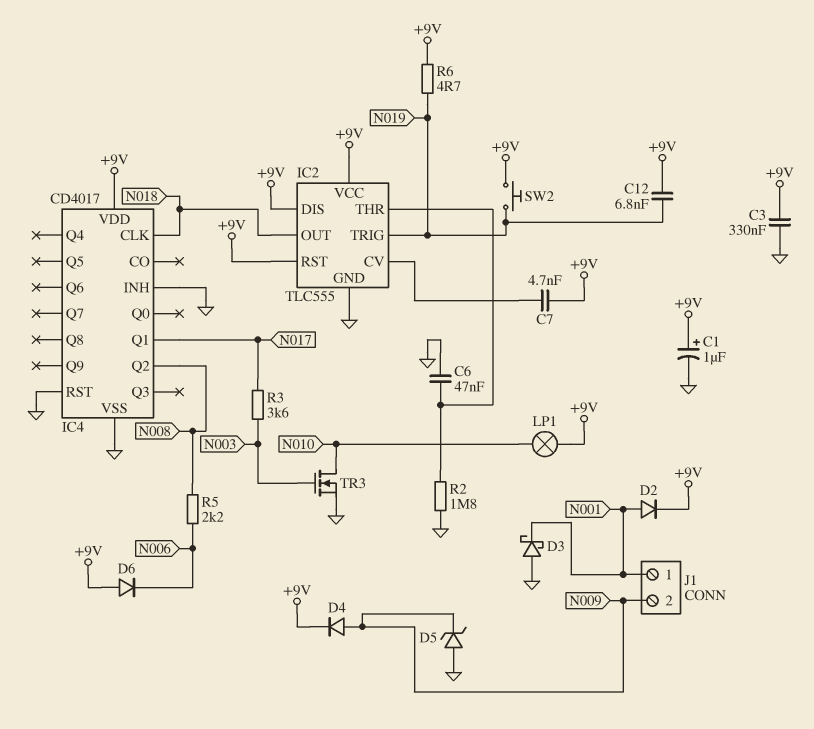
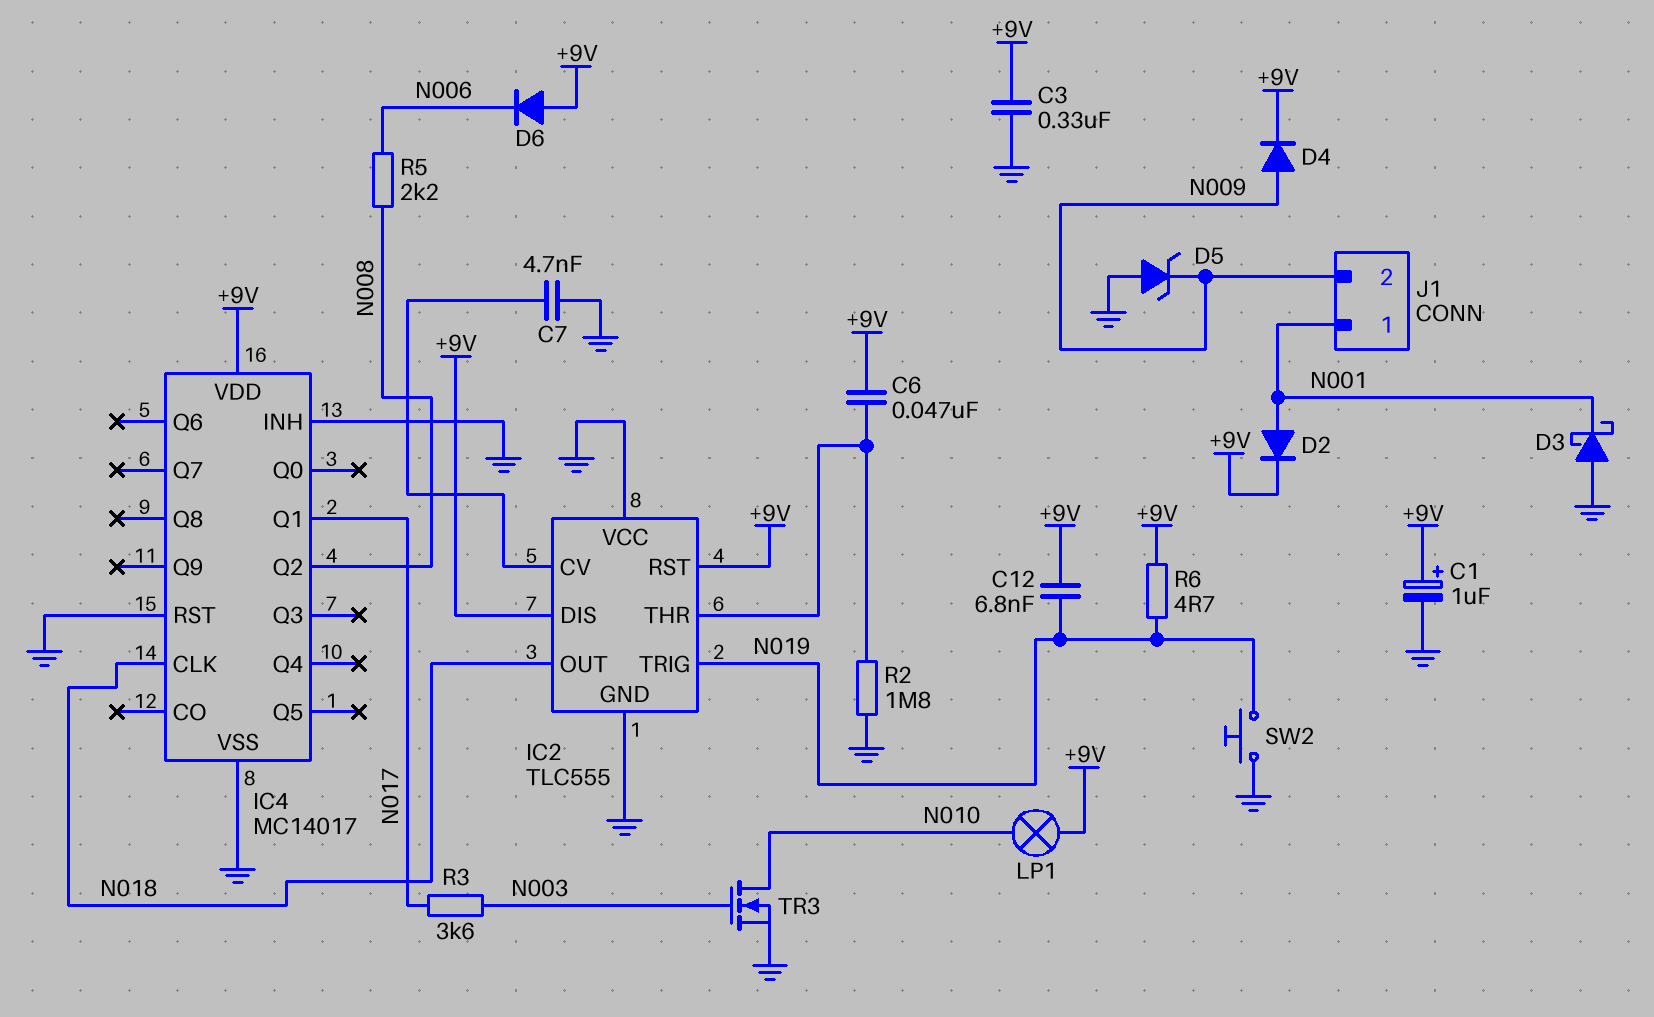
C6: 47nF (GND, IC2/THR) -> 47nF (+9V, IC2/THR)
C7: 4.7nF (+9V, IC2/CV) -> 4.7nF (GND, IC2/CV)
IC2 pin VCC: +9V -> GND
IC4: CD4017 -> MC14017
SW2: button (+9V, N019) -> button (GND, N019)

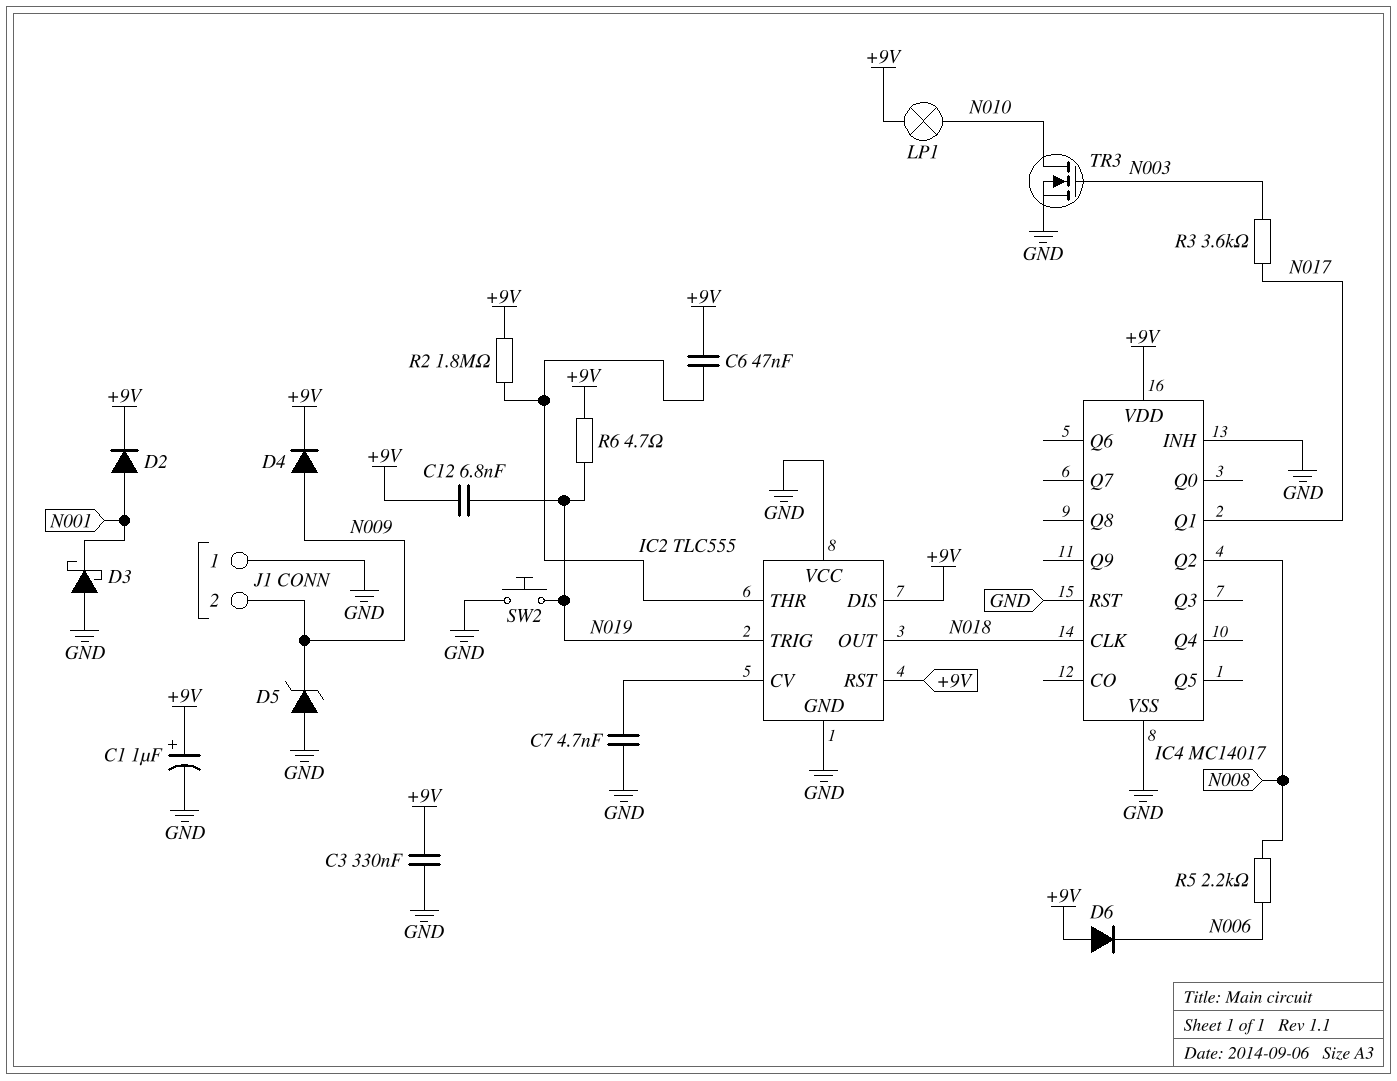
J1 pin 1: N001 -> GND
R2: 1.8M (GND, IC2/THR) -> 1.8M (+9V, IC2/THR)

